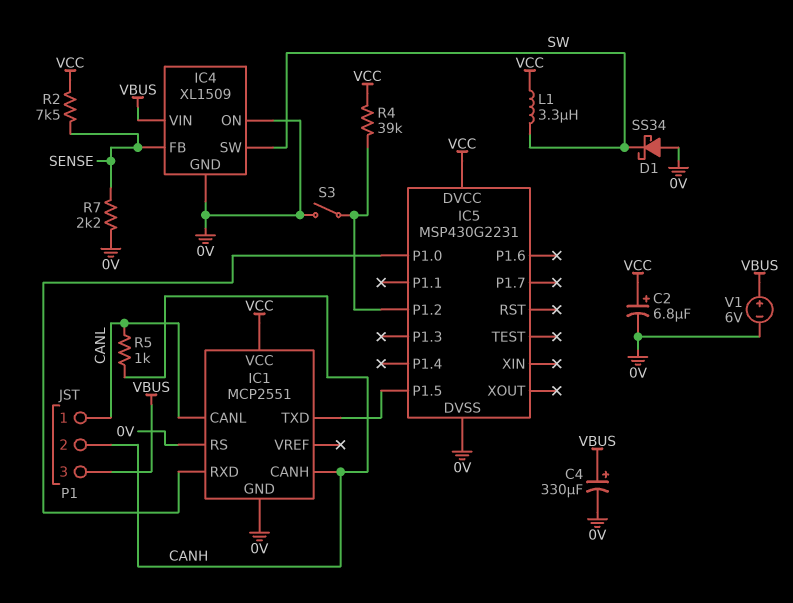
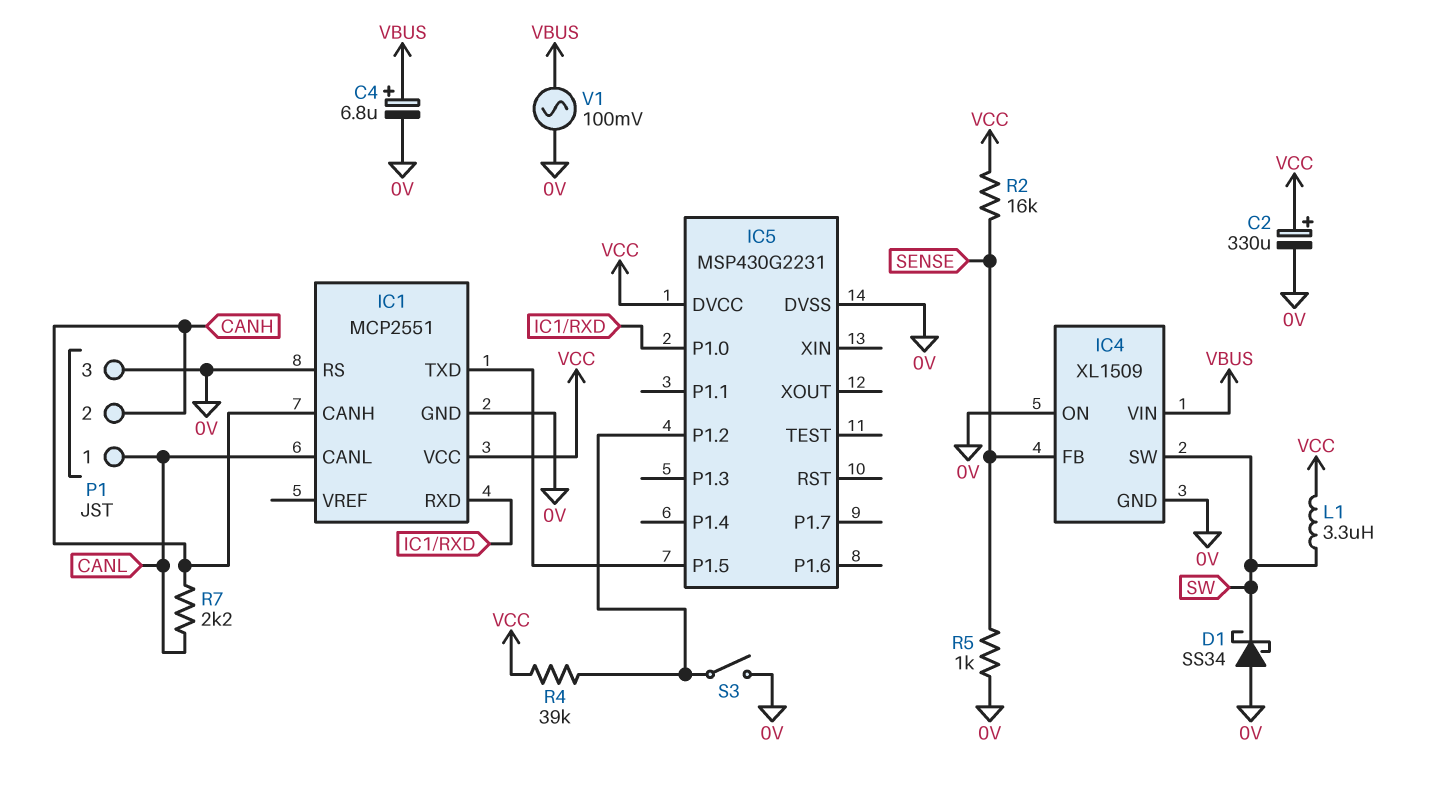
C2: 6.8uF (plus VCC, minus 0V) -> 330uF (plus VCC, minus 0V)
C4: 330uF (plus VBUS, minus 0V) -> 6.8uF (plus VBUS, minus 0V)
P1 pin 3: VBUS -> 0V
R2: 7.5k (SENSE, VCC) -> 16k (SENSE, VCC)
R5: 1k (CANH, CANL) -> 1k (0V, SENSE)
R7: 2.2k (0V, SENSE) -> 2.2k (CANH, CANL)
V1: 6V (plus VBUS, minus 0V) -> AC 100mV (0V, VBUS)

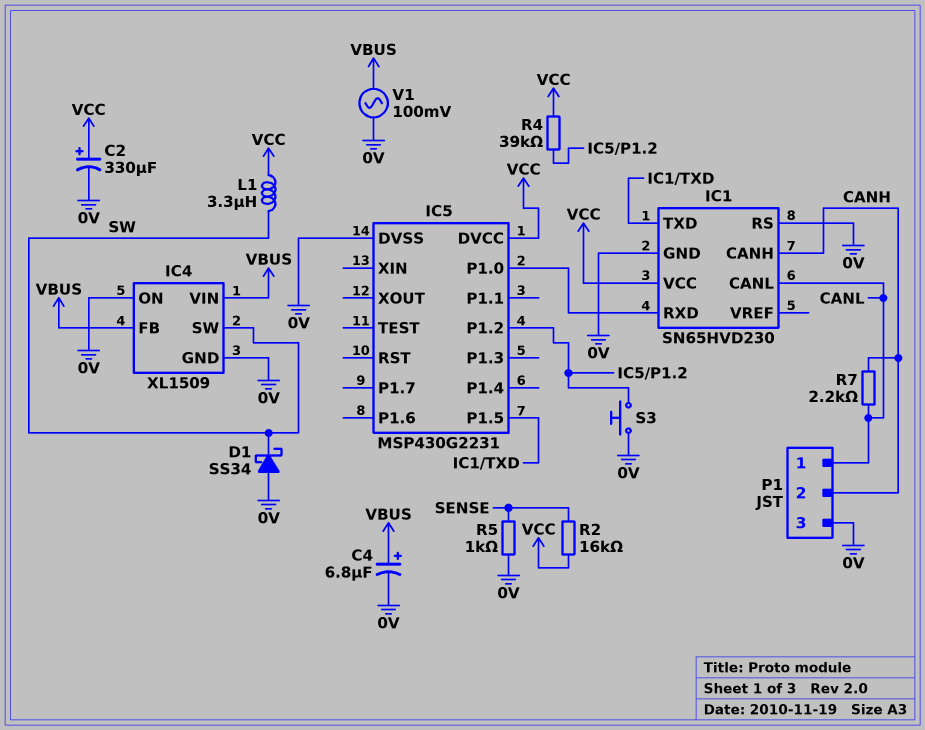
IC1: MCP2551 -> SN65HVD230
IC4 pin FB: SENSE -> VBUS
S3: switch (0V, IC5/P1.2) -> button (0V, IC5/P1.2)

